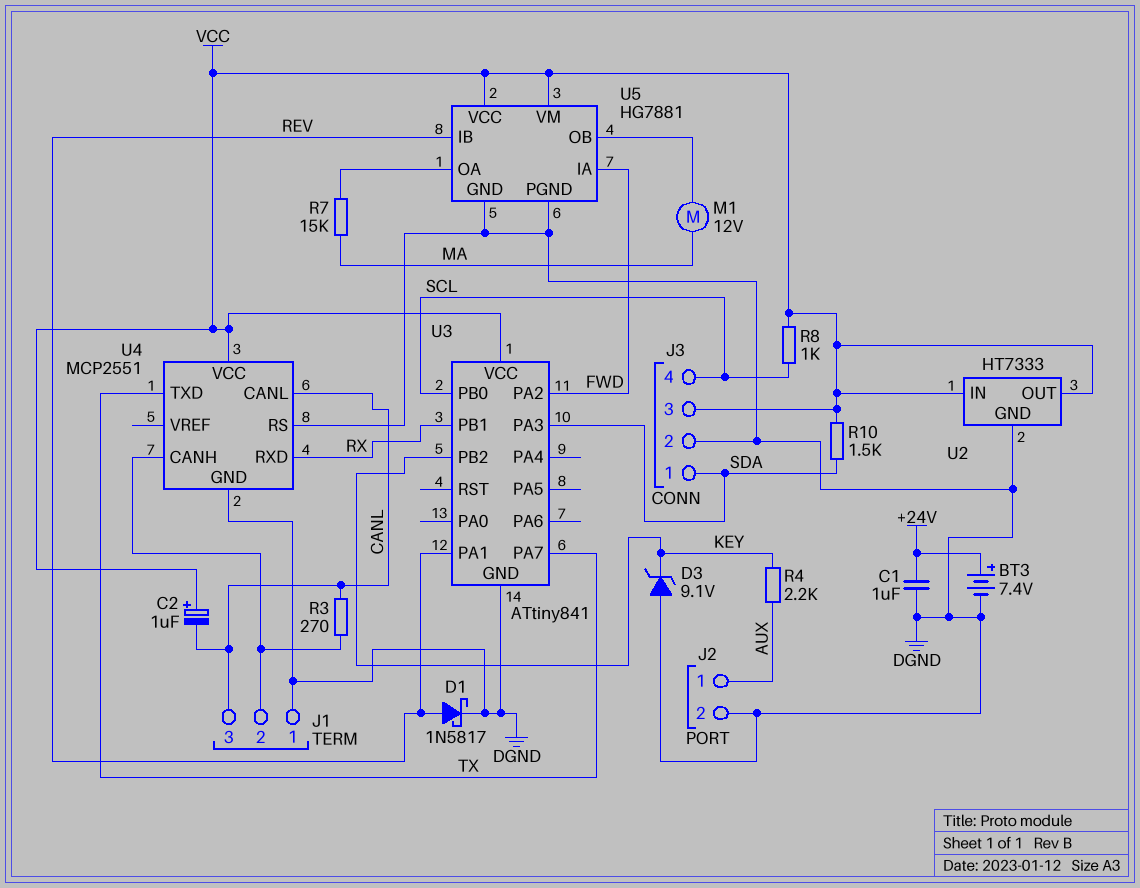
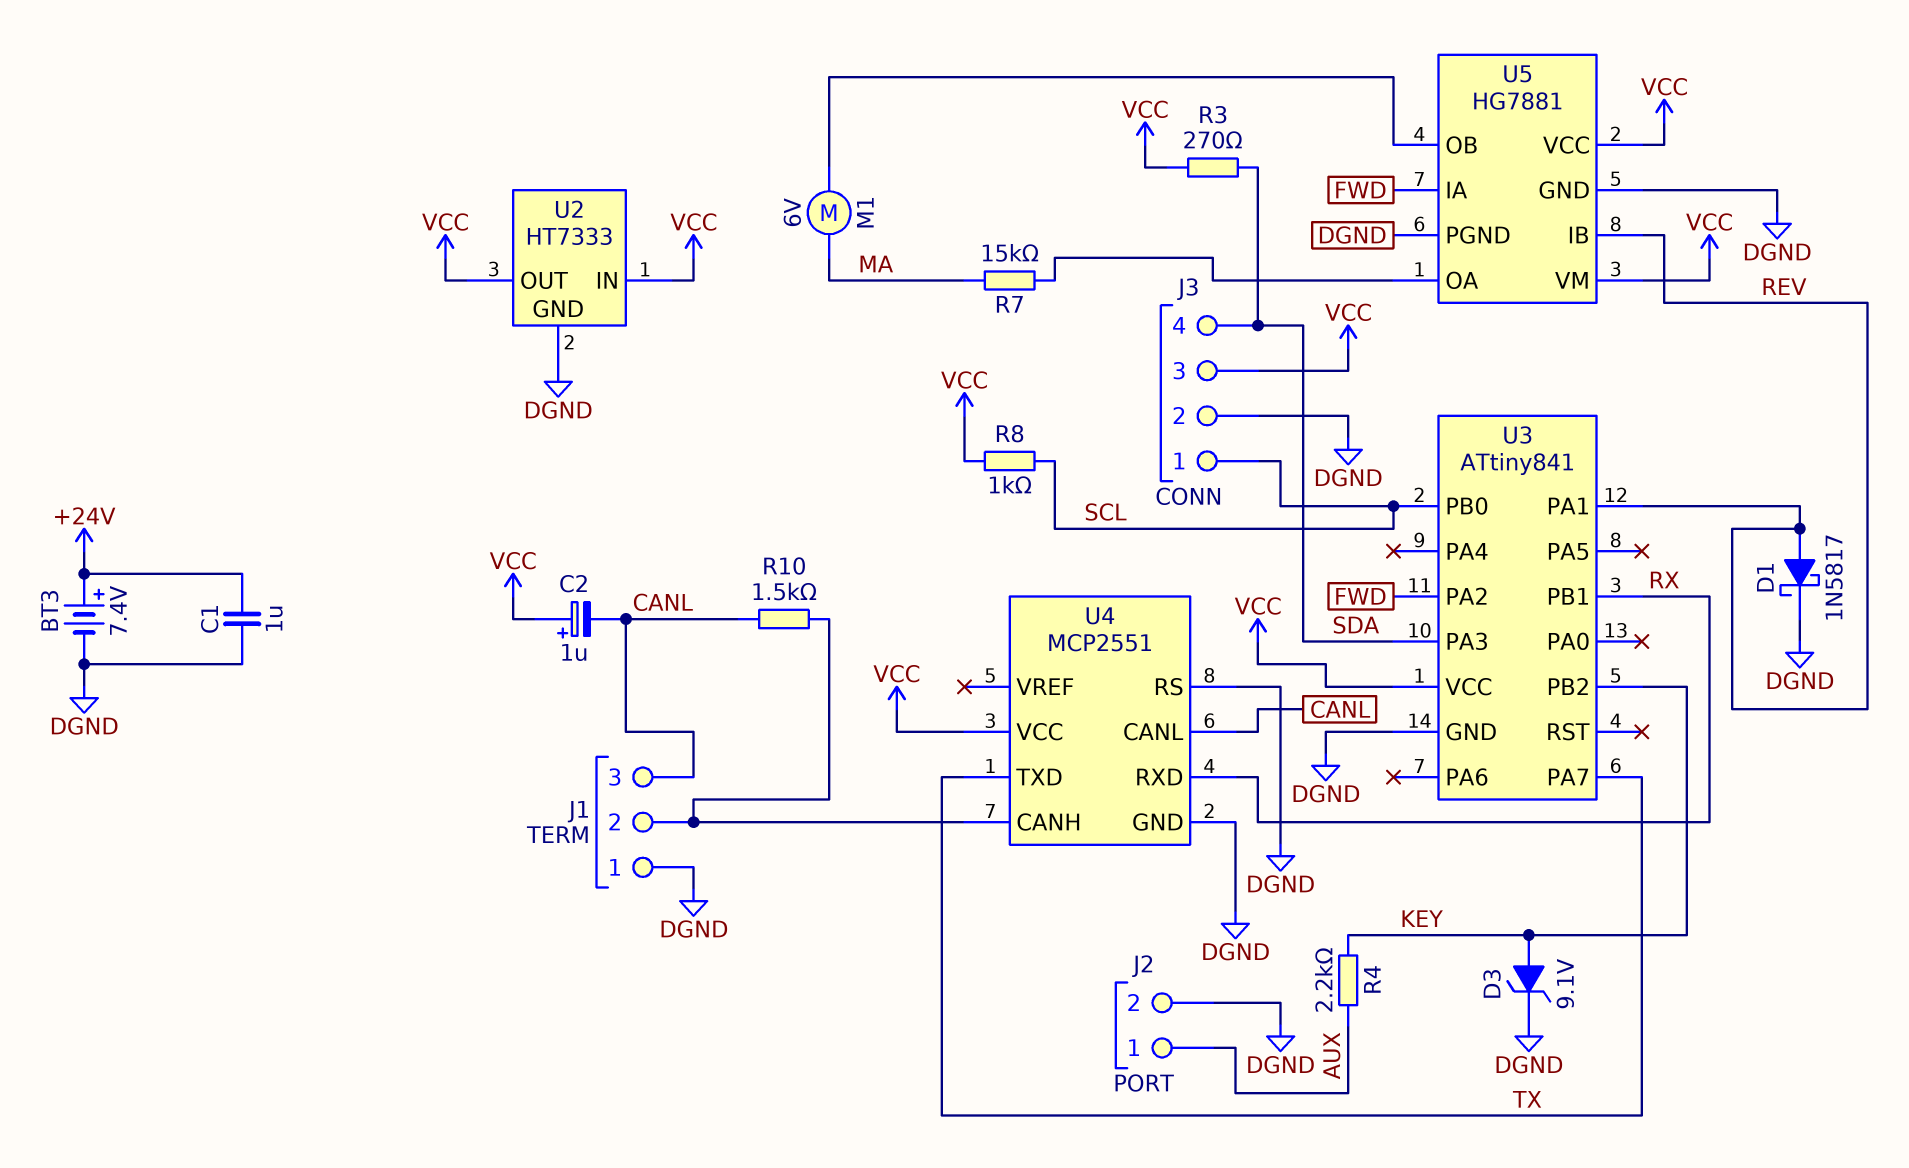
D3: zener 9.1V (A DGND, K KEY) -> zener 9.1V (A KEY, K DGND)
J3 pin 1: SDA -> SCL
J3 pin 4: SCL -> SDA
M1: motor 12V (MA, U5/OB) -> motor 6V (MA, U5/OB)
R3: 270 (CANL, J1/2) -> 270 (SDA, VCC)
R10: 1.5k (SDA, VCC) -> 1.5k (CANL, J1/2)

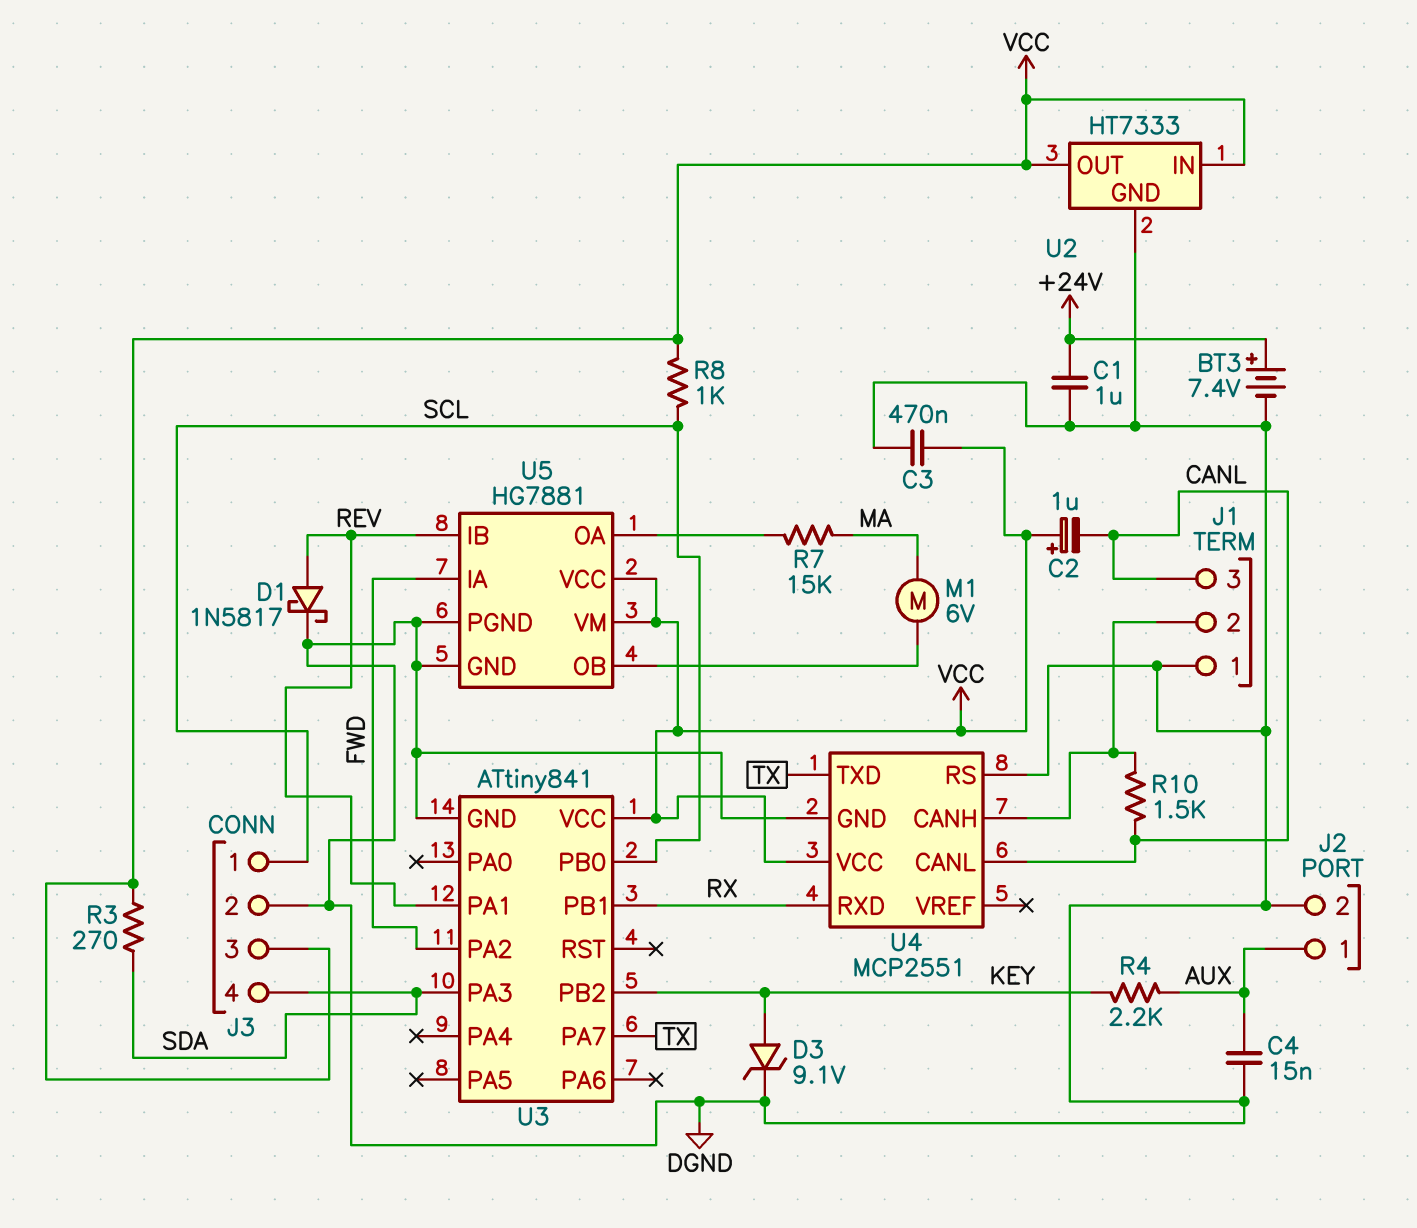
C3: none -> 470nF (DGND, VCC)
C4: none -> 15nF (AUX, DGND)

